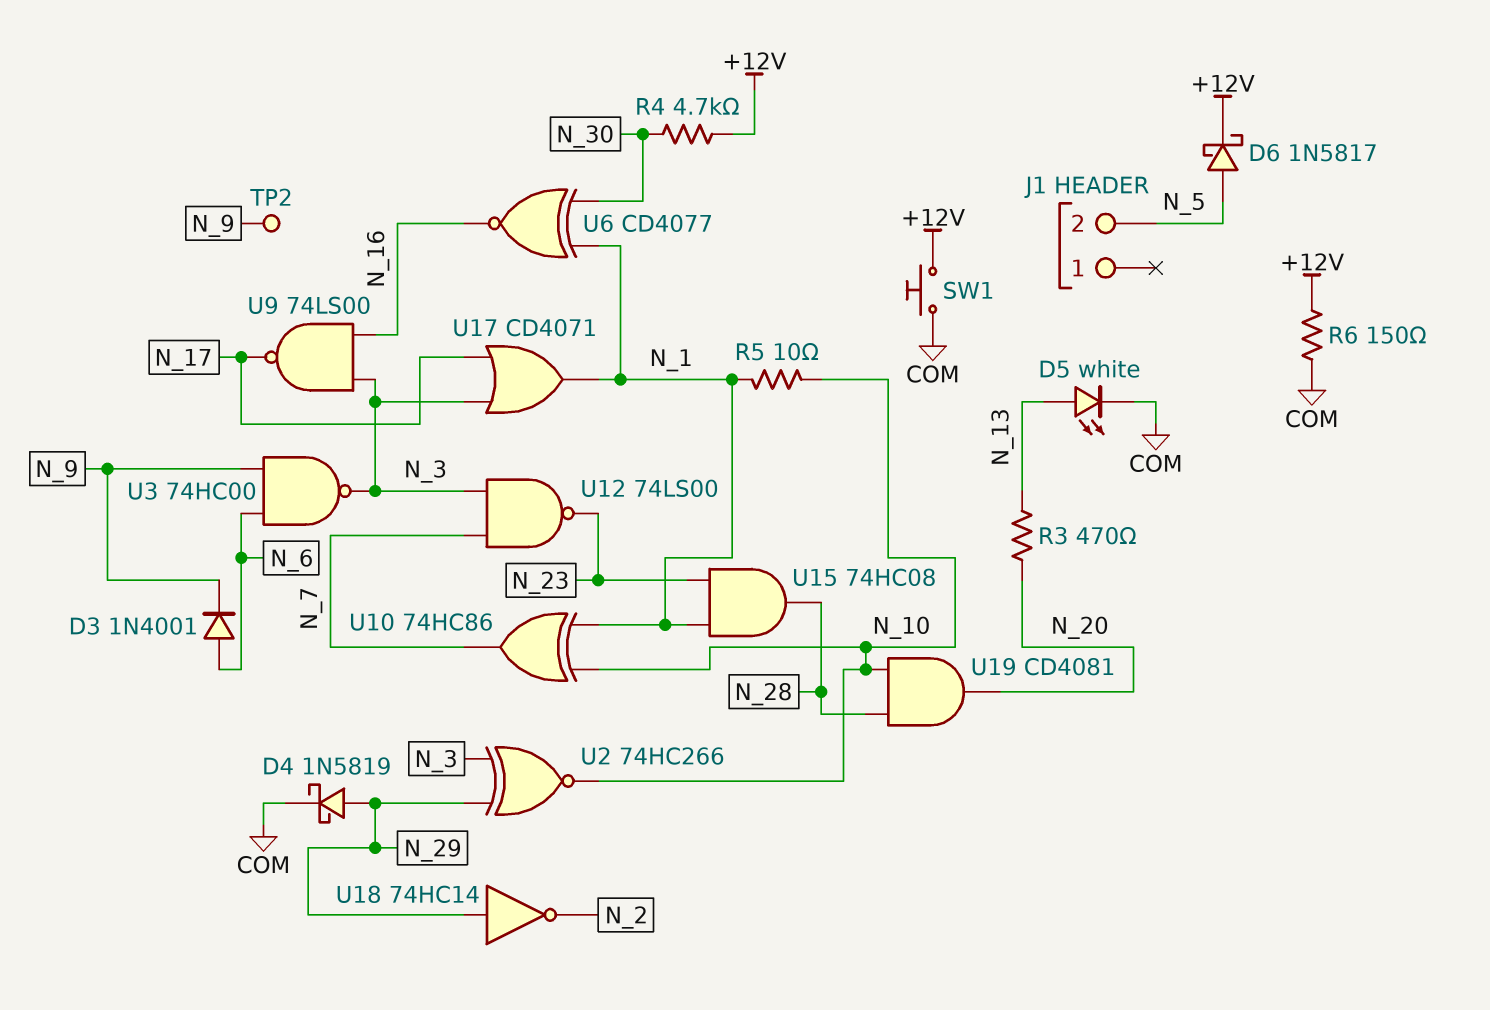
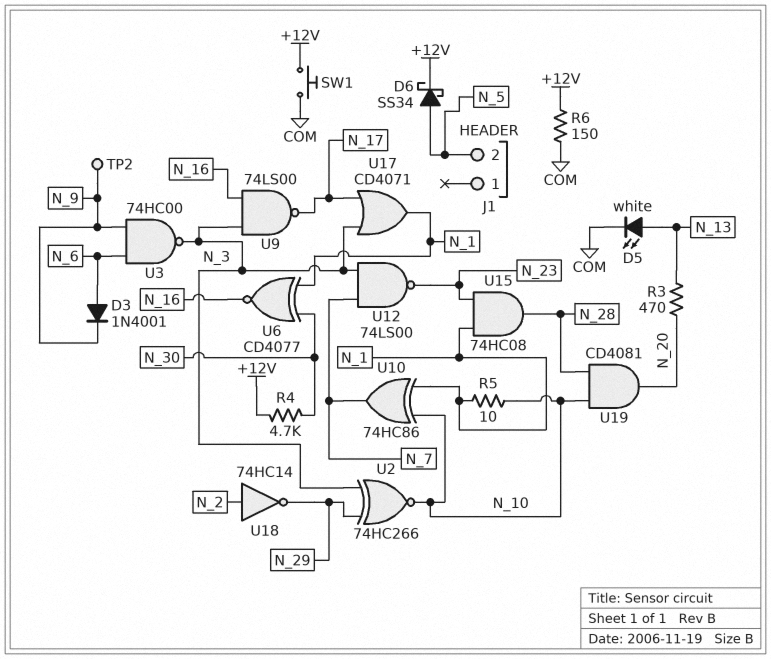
D4: schottky 1N5819 (A N_29, K COM) -> none
D6: schottky 1N5817 (A N_5, K +12V) -> schottky SS34 (A N_5, K +12V)
U18: NOT 74HC14 (in N_29, out N_2) -> NOT 74HC14 (in N_2, out N_29)

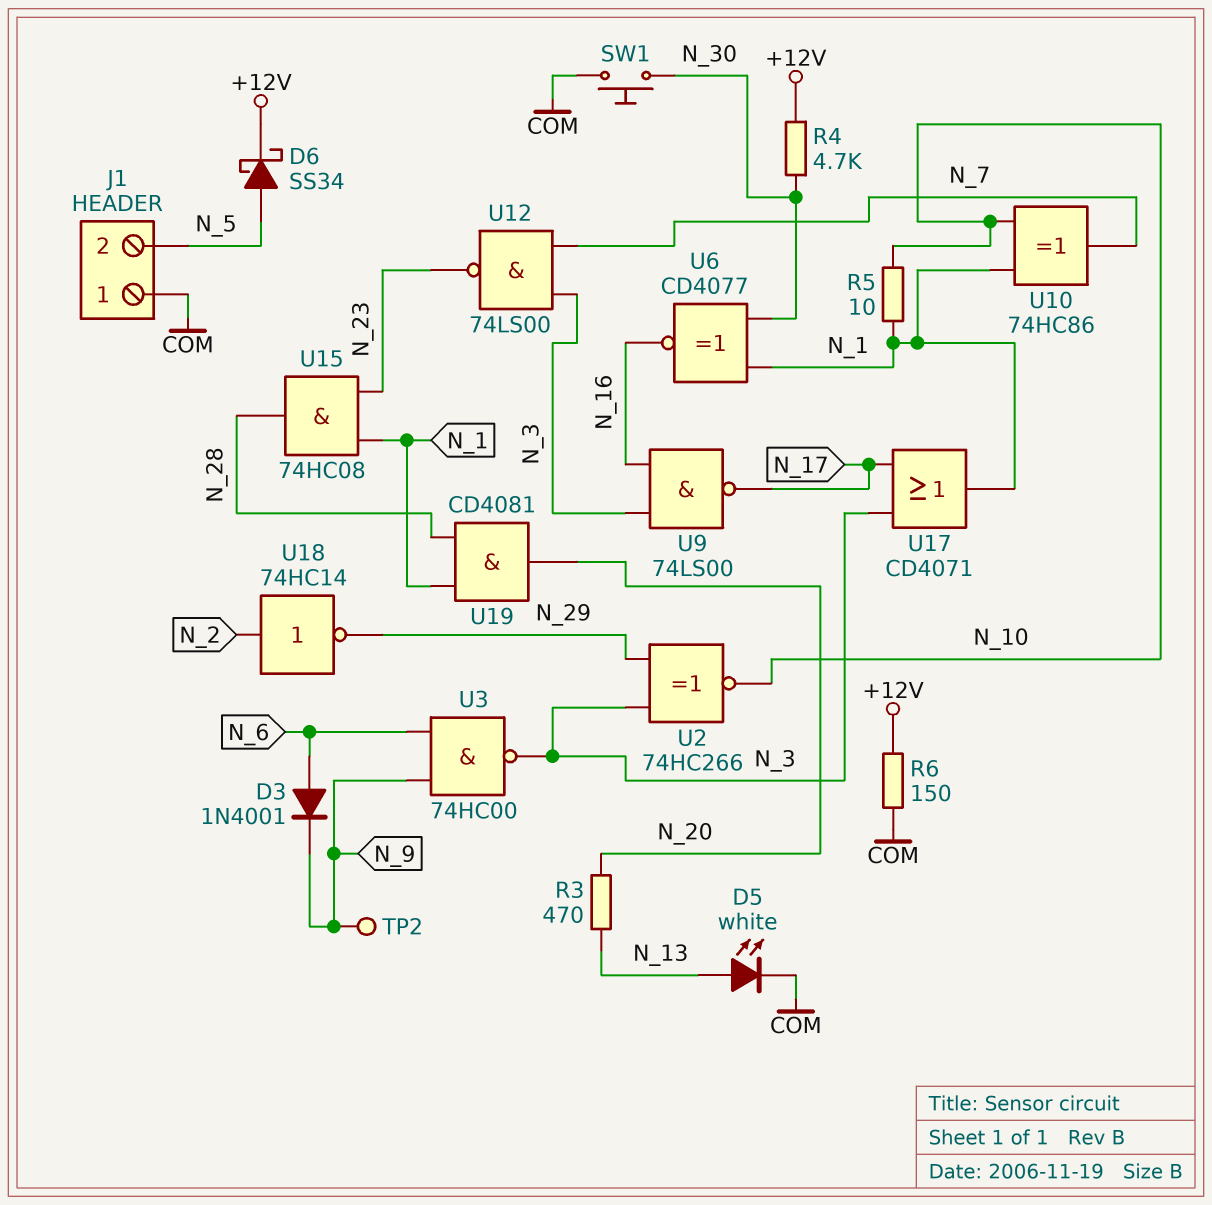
J1 pin 1: none -> COM
SW1: button (+12V, COM) -> button (COM, N_30)
U19: AND CD4081 (in N_10, in N_28, out N_20) -> AND CD4081 (in N_1, in N_28, out N_20)

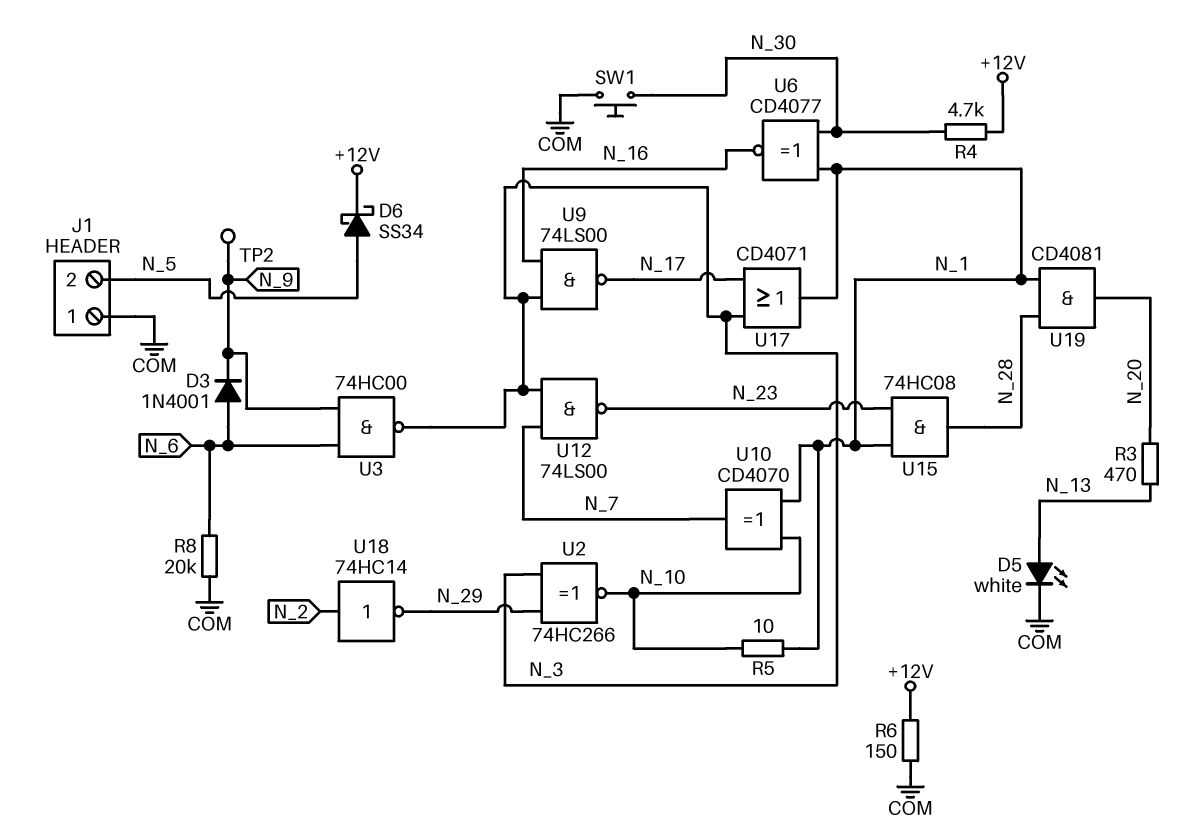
R8: none -> 20k (COM, N_6)
U10: XOR 74HC86 (in N_1, in N_10, out N_7) -> XOR CD4070 (in N_1, in N_10, out N_7)

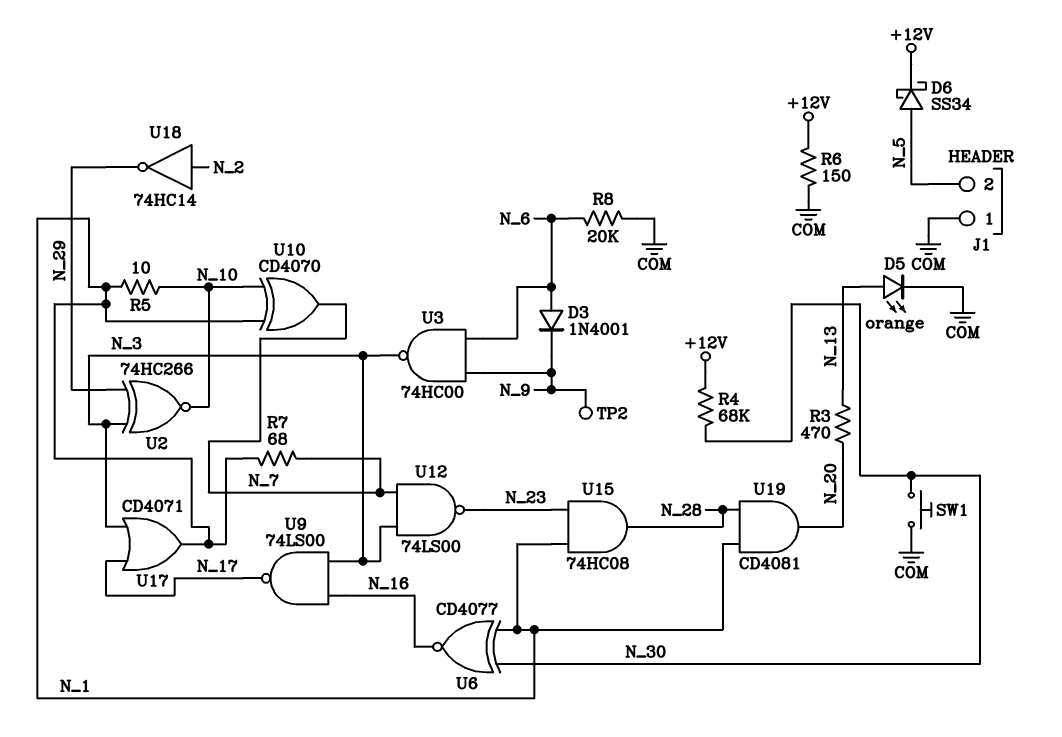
D5: LED white (A N_13, K COM) -> LED orange (A N_13, K COM)
R4: 4.7k (+12V, N_30) -> 68k (+12V, N_30)
R7: none -> 68 (N_1, N_7)

